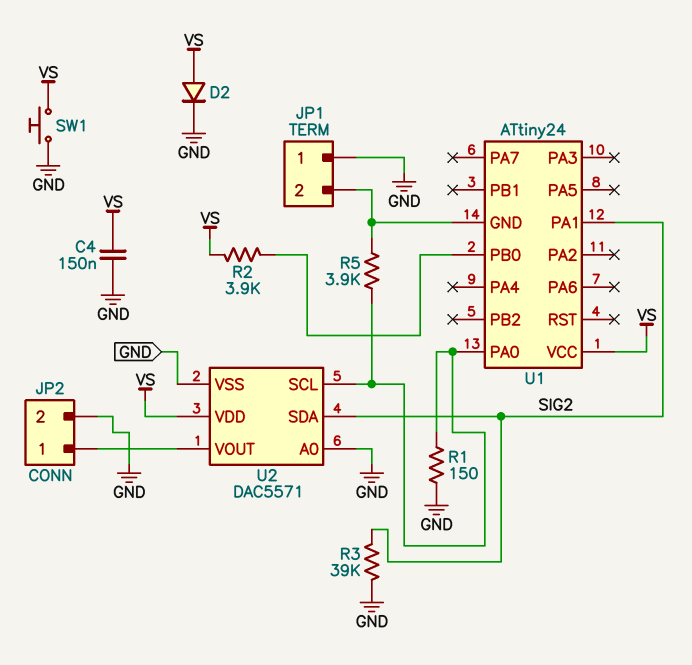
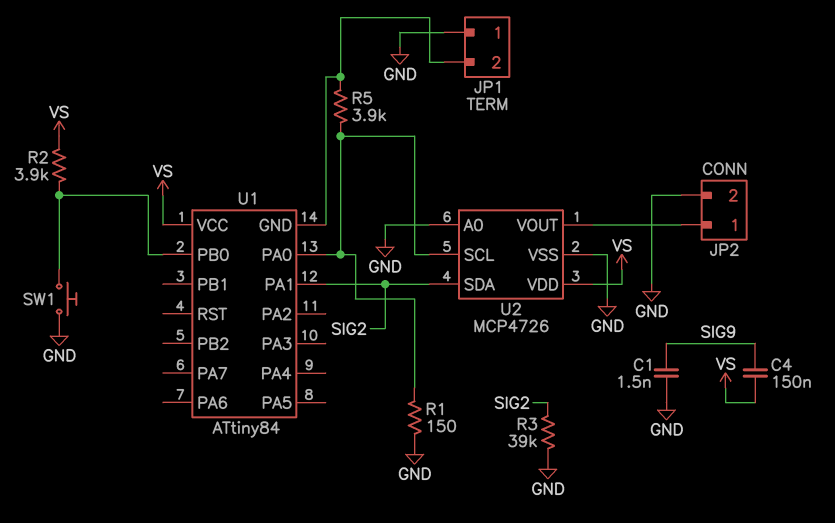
C1: none -> 1.5nF (GND, SIG9)
C4: 150nF (GND, VS) -> 150nF (SIG9, VS)
D2: diode (A VS, K GND) -> none
SW1: button (GND, VS) -> button (GND, U1/PB0)
U1: ATtiny24 -> ATtiny84
U2: DAC5571 -> MCP4726

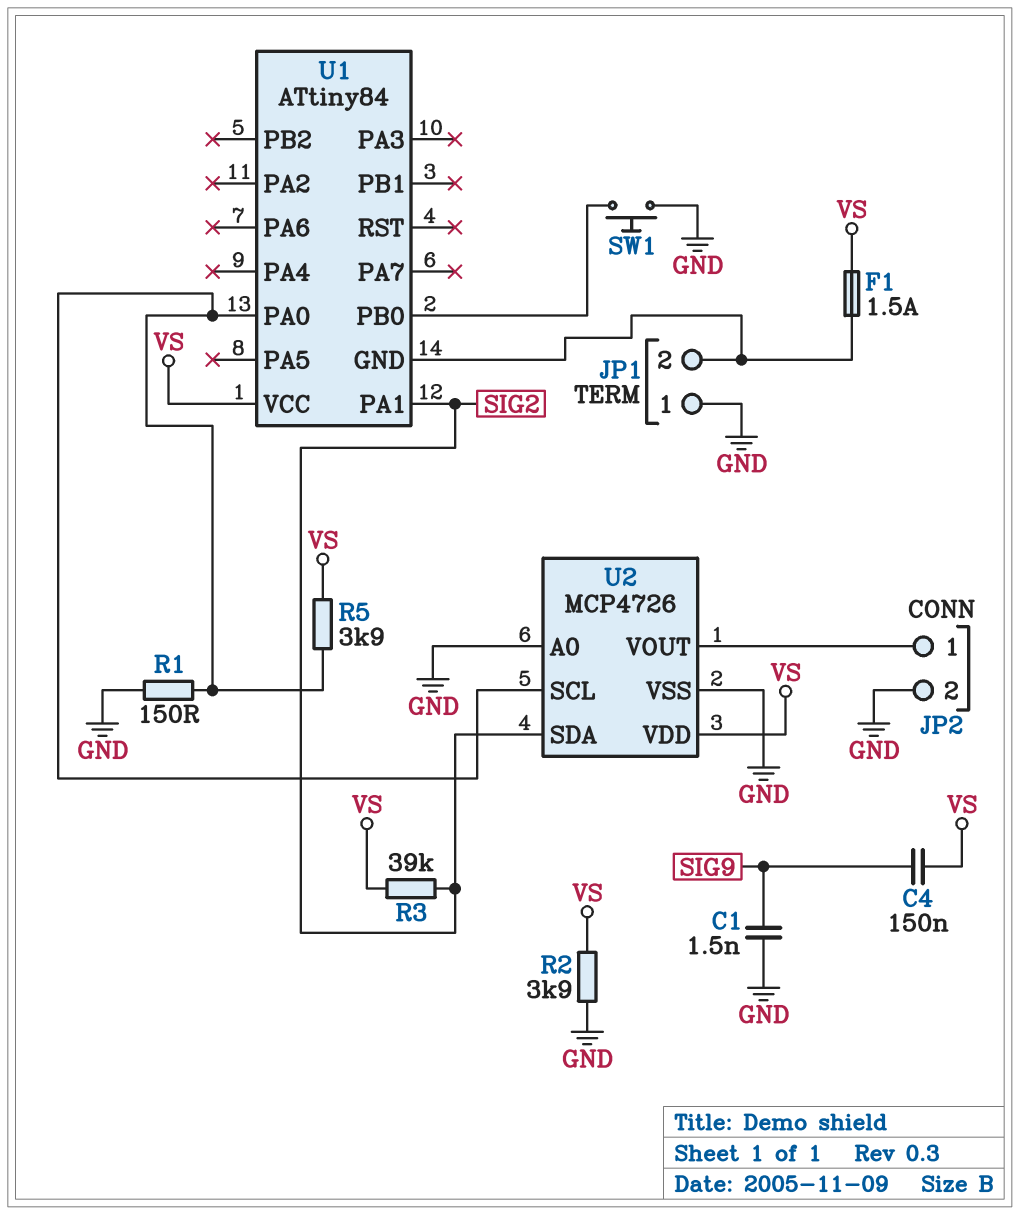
F1: none -> 1.5A (JP1/2, VS)
R2: 3.9k (U1/PB0, VS) -> 3.9k (GND, VS)
R3: 39k (GND, SIG2) -> 39k (SIG2, VS)
R5: 3.9k (JP1/2, U1/PA0) -> 3.9k (U1/PA0, VS)

